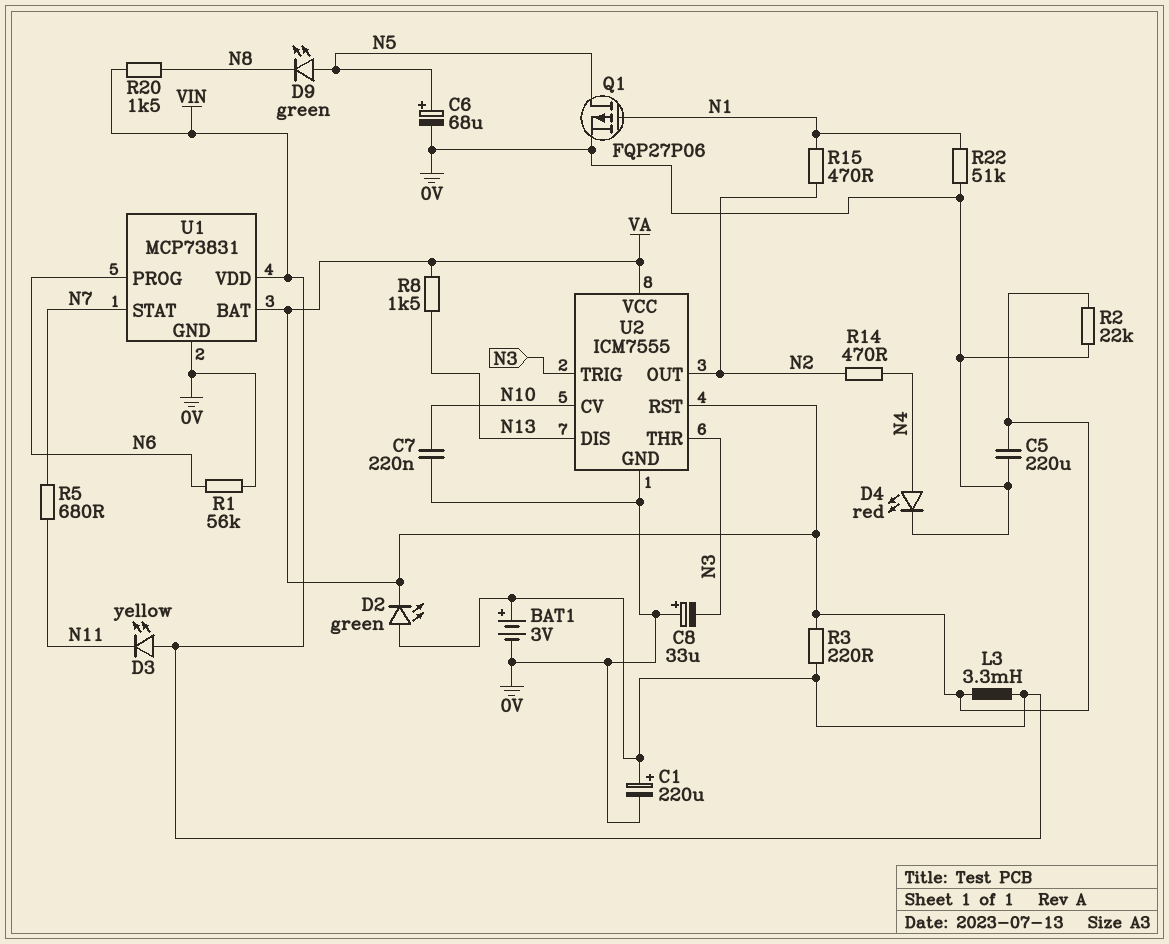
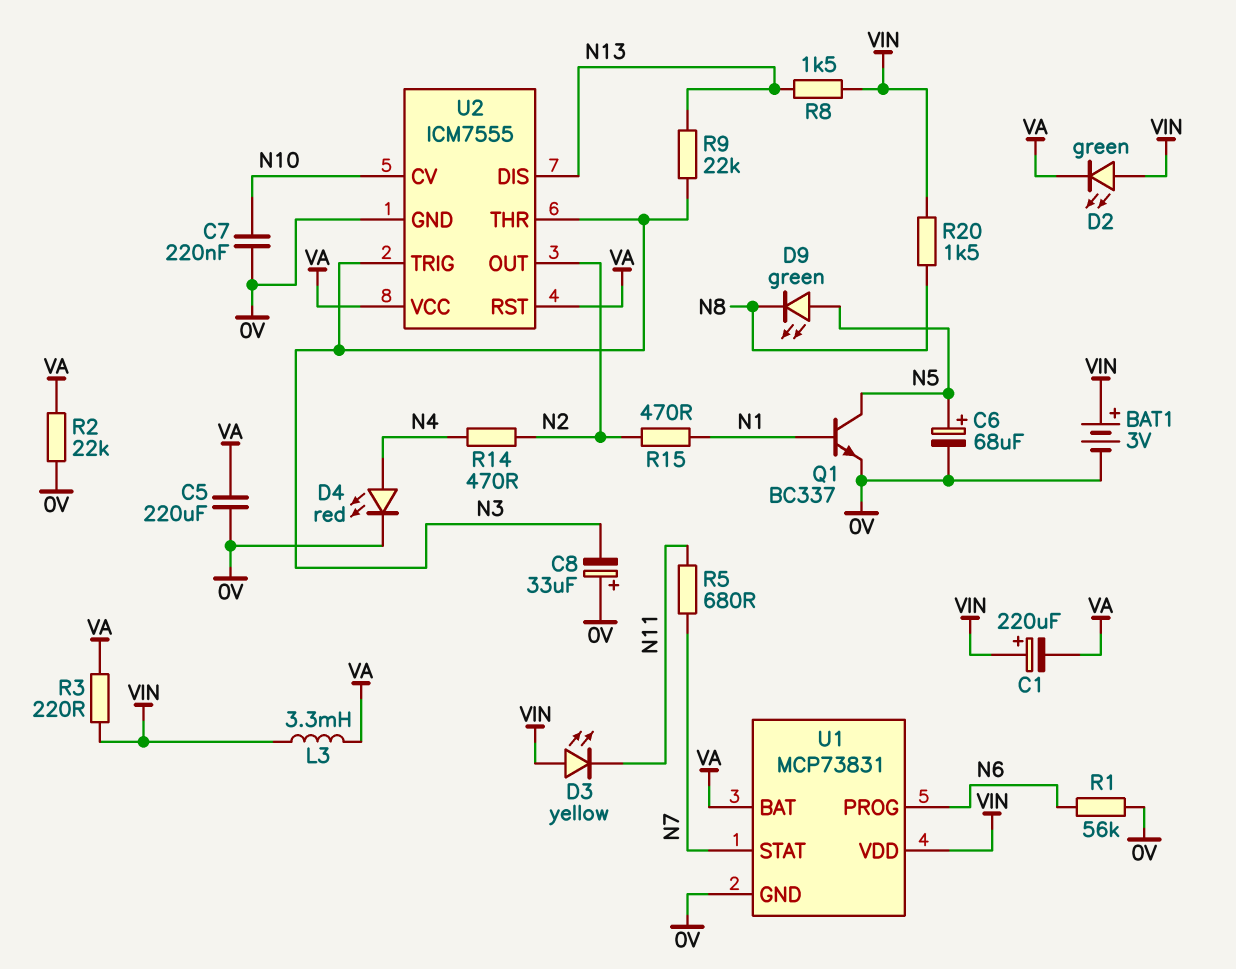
C1: 220uF (plus VIN, minus 0V) -> 220uF (plus VIN, minus VA)
Q1: PMOS FQP27P06 (G N1, D N5, S 0V) -> NPN BC337 (B N1, C N5, E 0V)
R8: 1.5k (N13, VA) -> 1.5k (N13, VIN)
R9: none -> 22k (N3, N13)
R22: 51k (0V, N1) -> none

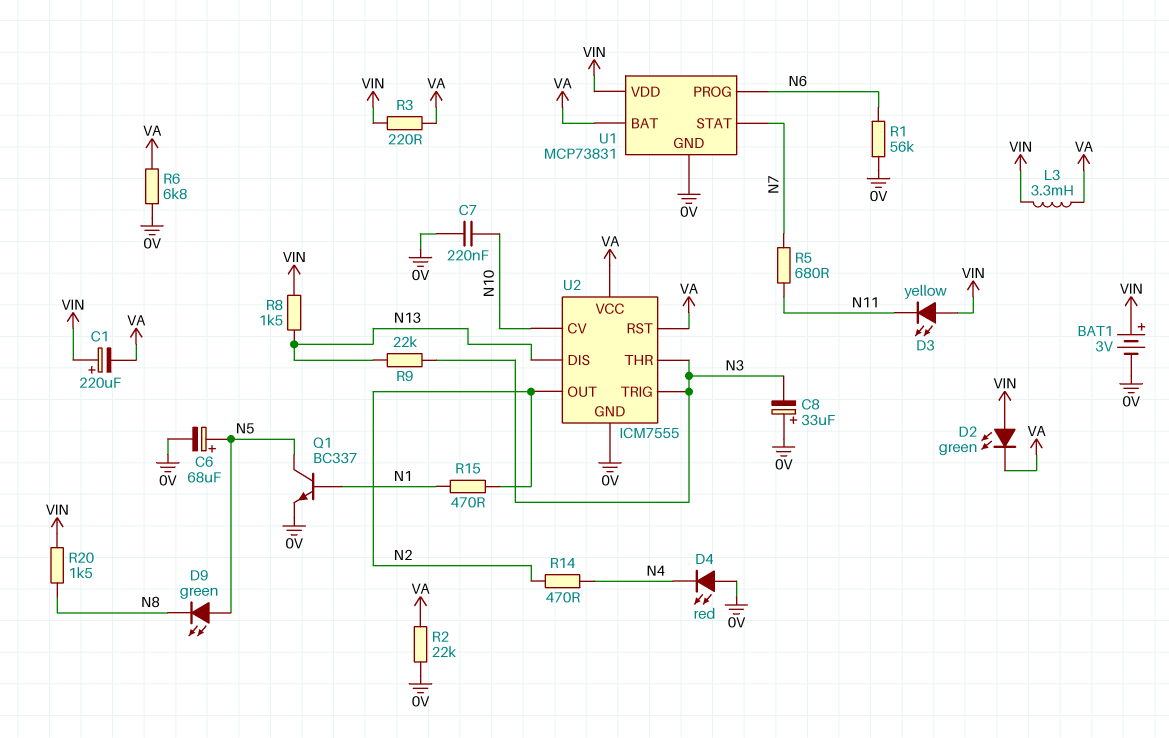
C5: 220uF (0V, VA) -> none
D4: LED red (A N4, K 0V) -> LED red (A 0V, K N4)
R6: none -> 6.8k (0V, VA)

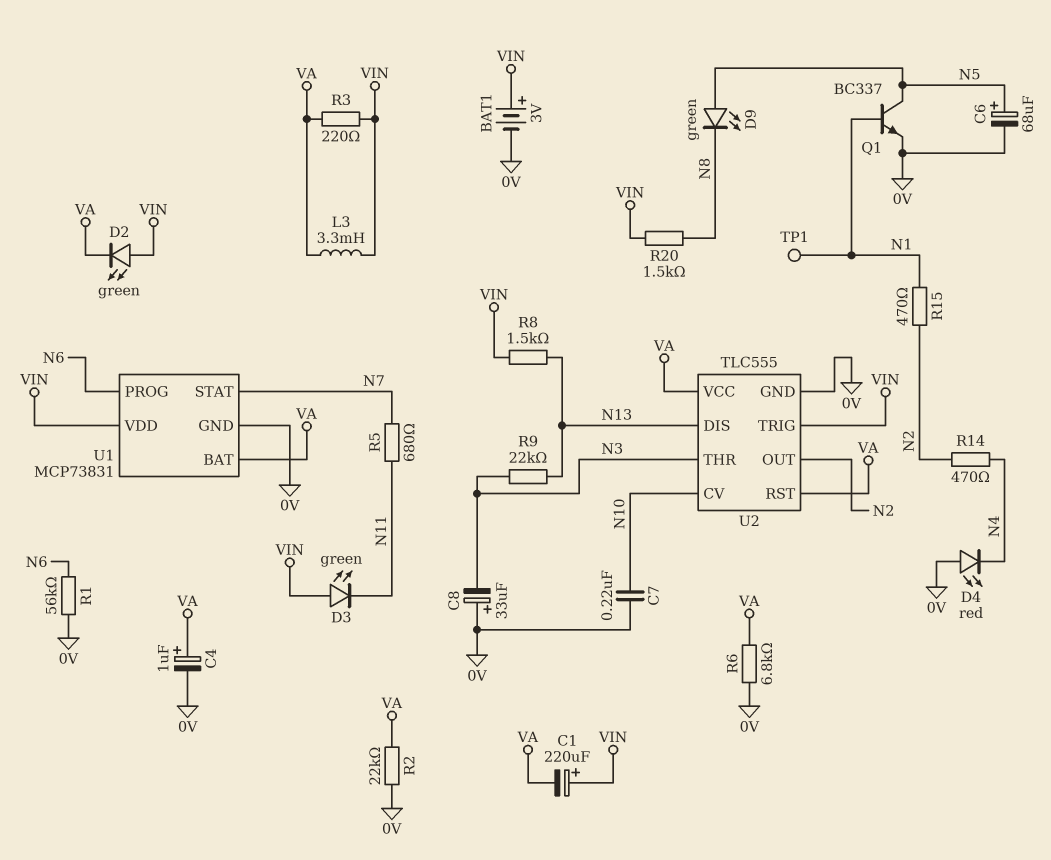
C4: none -> 1uF (plus VA, minus 0V)
D3: LED yellow (A VIN, K N11) -> LED green (A VIN, K N11)
TP1: none -> test point (N1)
U2: ICM7555 -> TLC555
U2 pin TRIG: N3 -> VIN

